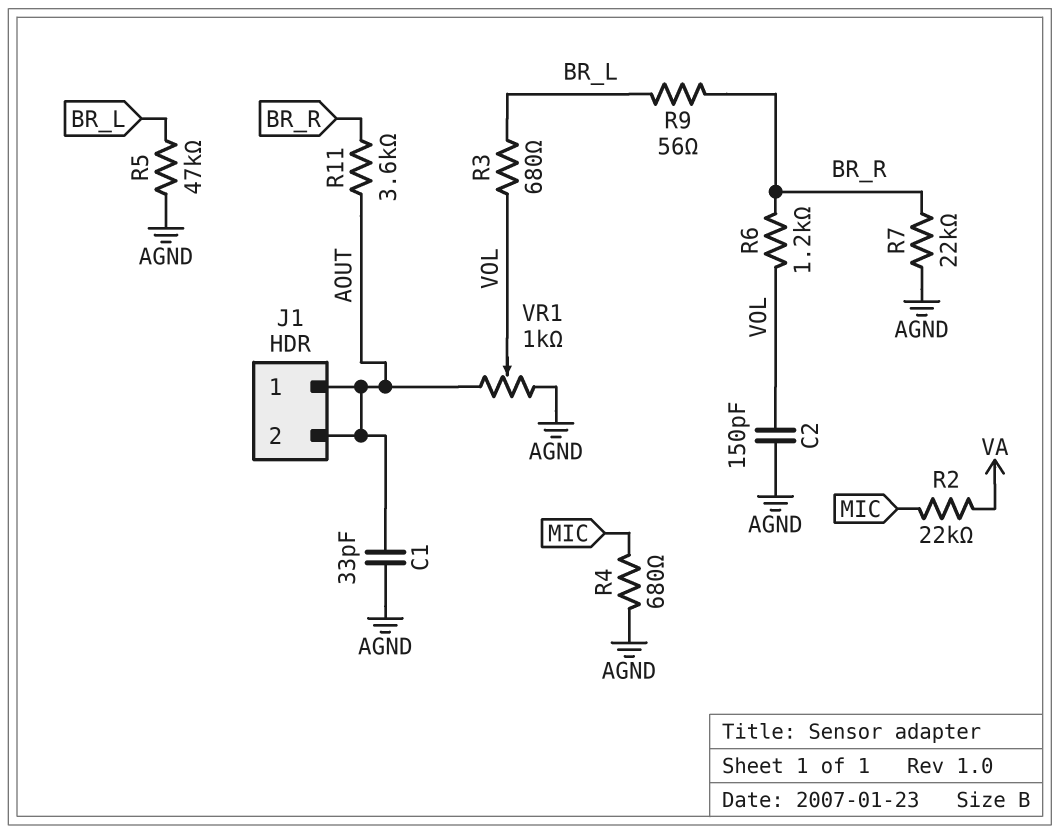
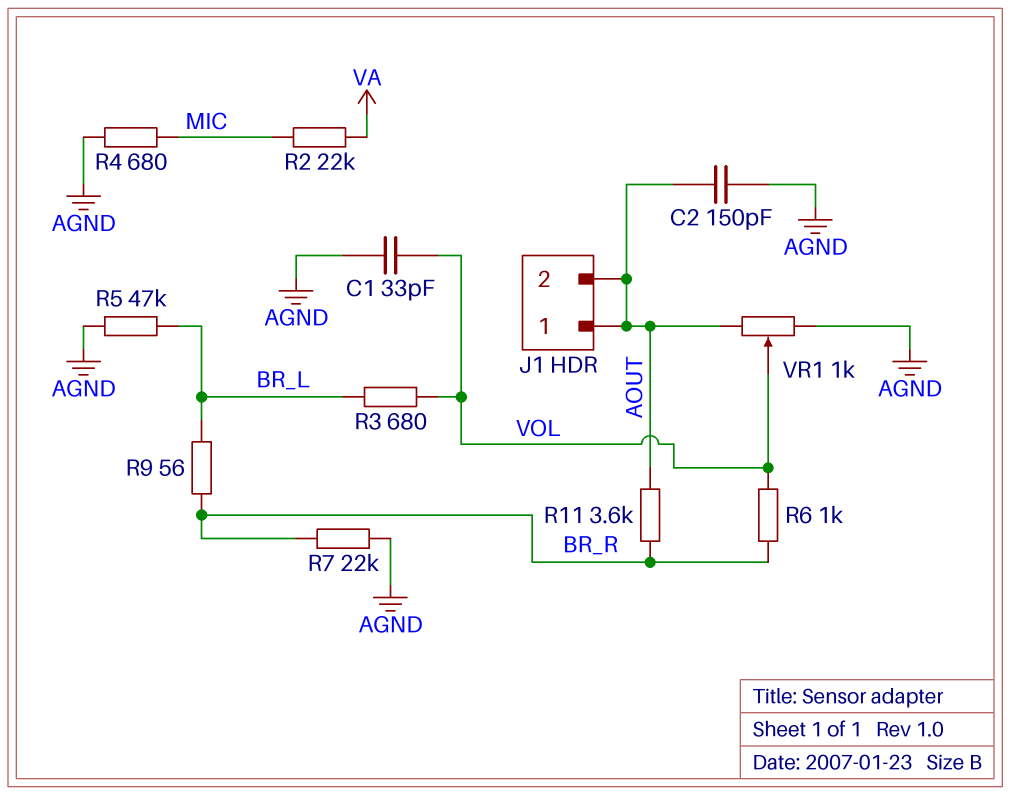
C1: 33pF (AGND, AOUT) -> 33pF (AGND, VOL)
C2: 150pF (AGND, VOL) -> 150pF (AGND, AOUT)
R6: 1.2k (BR_R, VOL) -> 1k (BR_R, VOL)

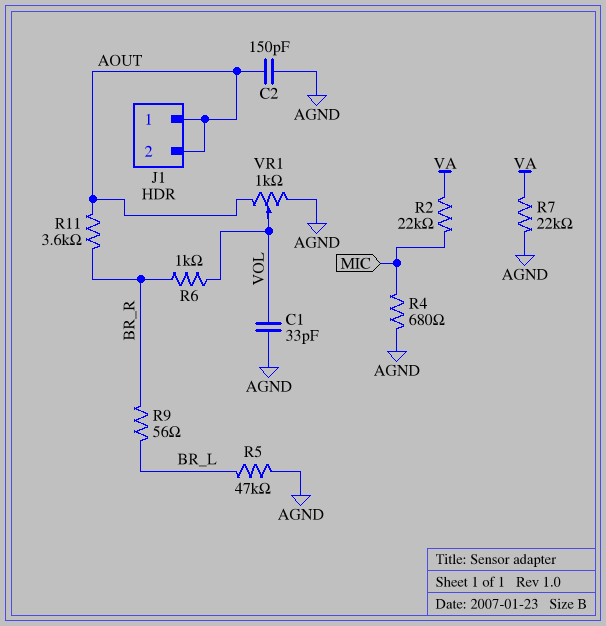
R3: 680 (BR_L, VOL) -> none
R7: 22k (AGND, BR_R) -> 22k (AGND, VA)

